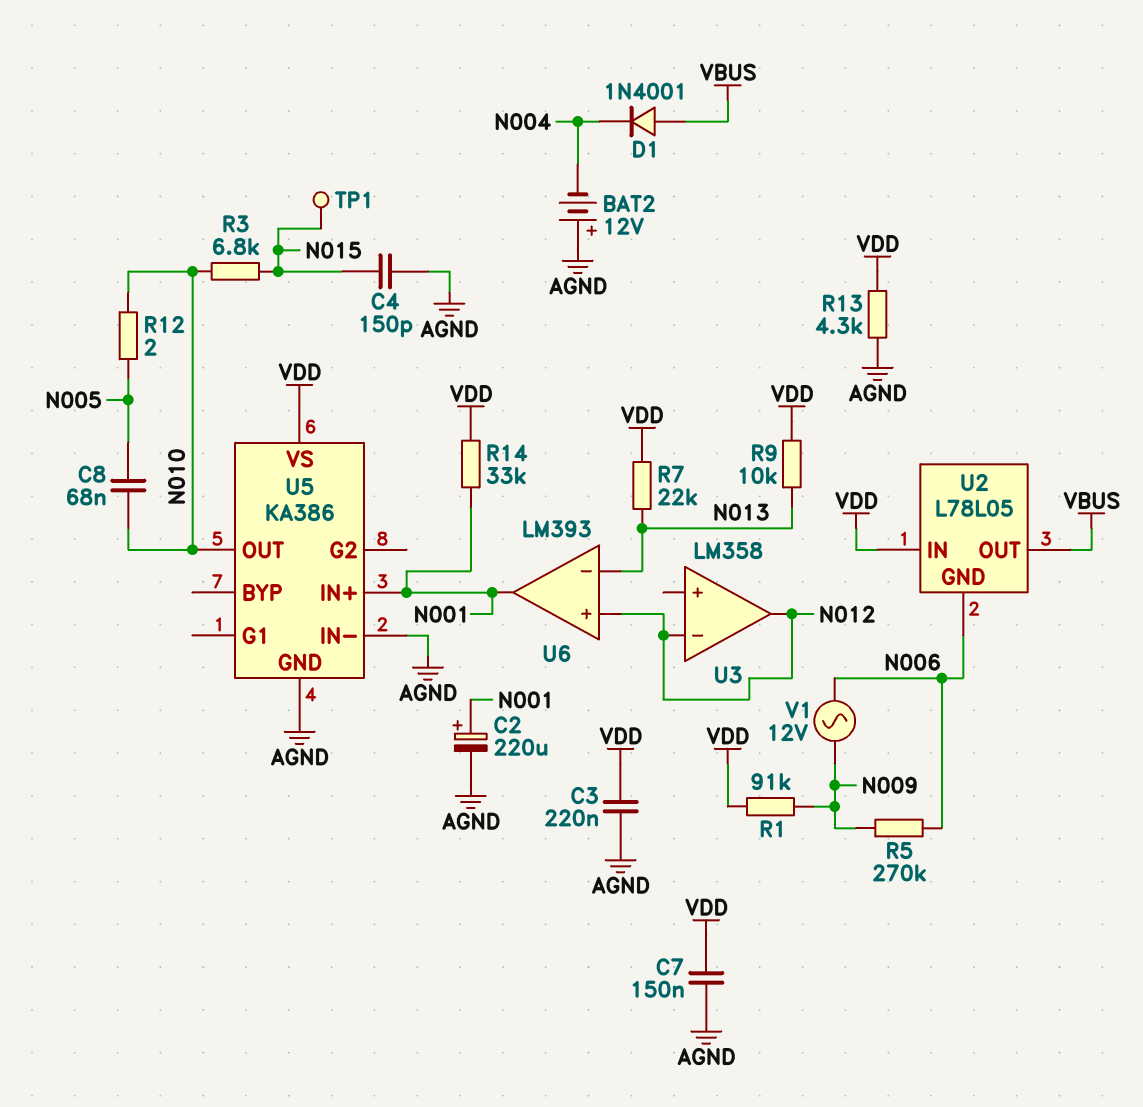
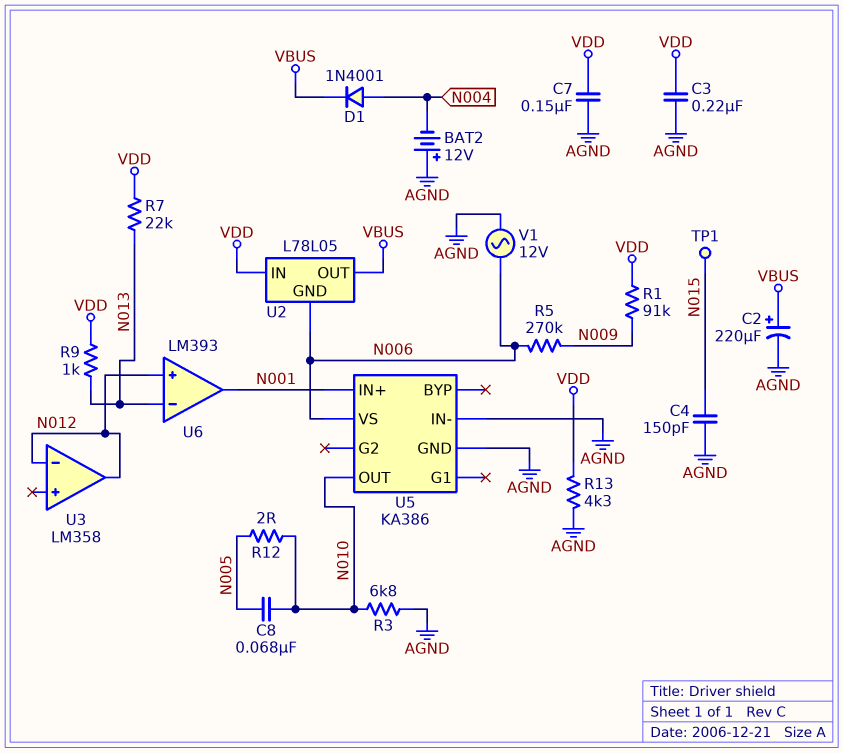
C2: 220uF (plus N001, minus AGND) -> 220uF (plus VBUS, minus AGND)
D1: diode 1N4001 (A VBUS, K N004) -> diode 1N4001 (A N004, K VBUS)
R3: 6.8k (N010, N015) -> 6.8k (AGND, N010)
R9: 10k (N013, VDD) -> 1k (N013, VDD)
R14: 33k (N001, VDD) -> none
U5 pin VS: VDD -> N006
V1: AC 12V (N006, N009) -> AC 12V (AGND, N006)

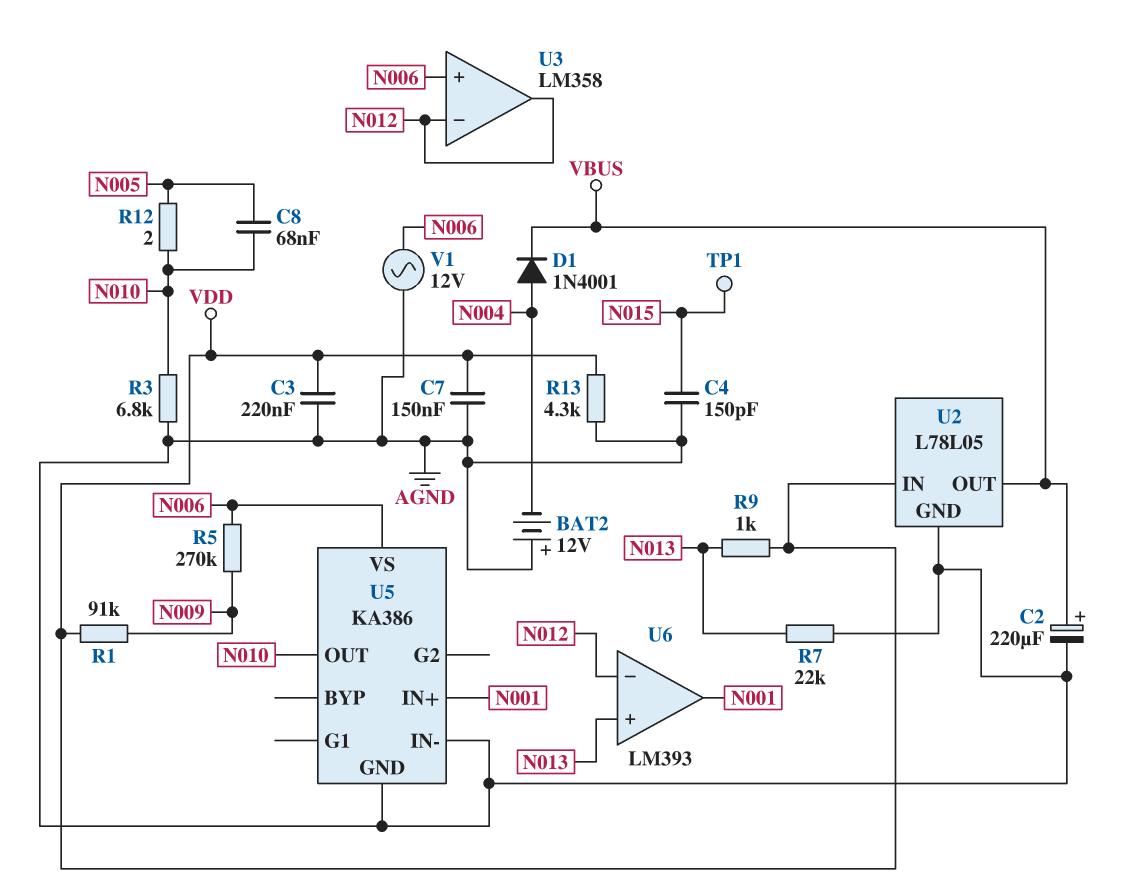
R7: 22k (N013, VDD) -> 22k (AGND, N013)
U2 pin GND: N006 -> AGND
U3 pin in+: none -> N006
U6 pin in+: N012 -> N013
U6 pin in-: N013 -> N012

